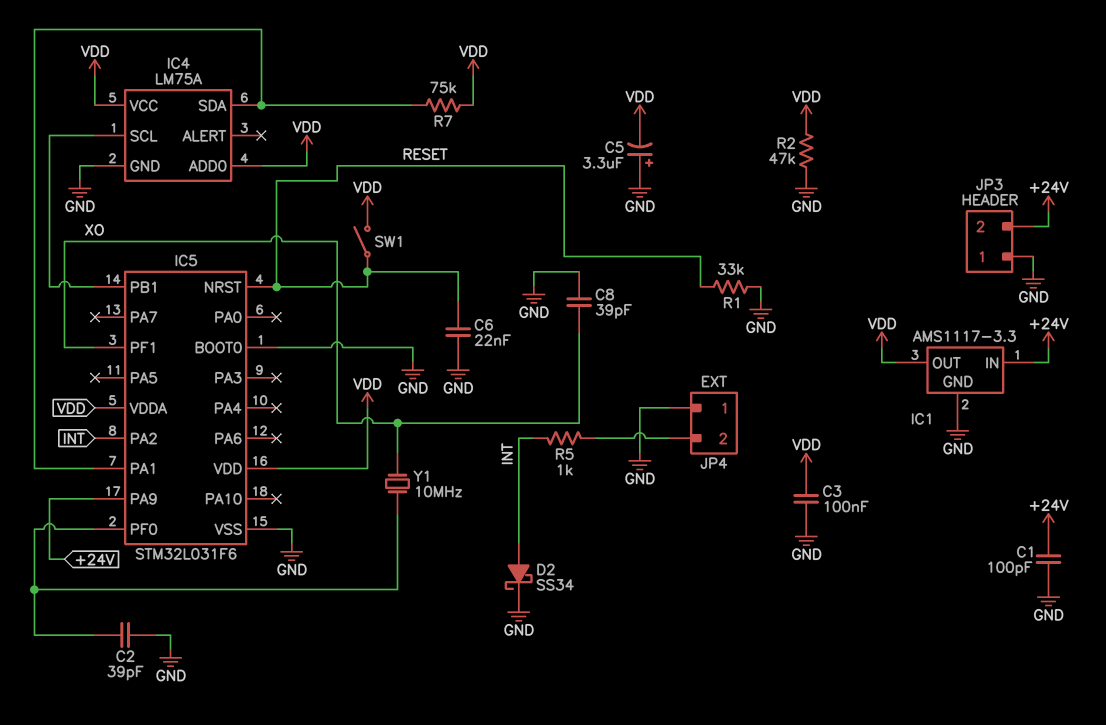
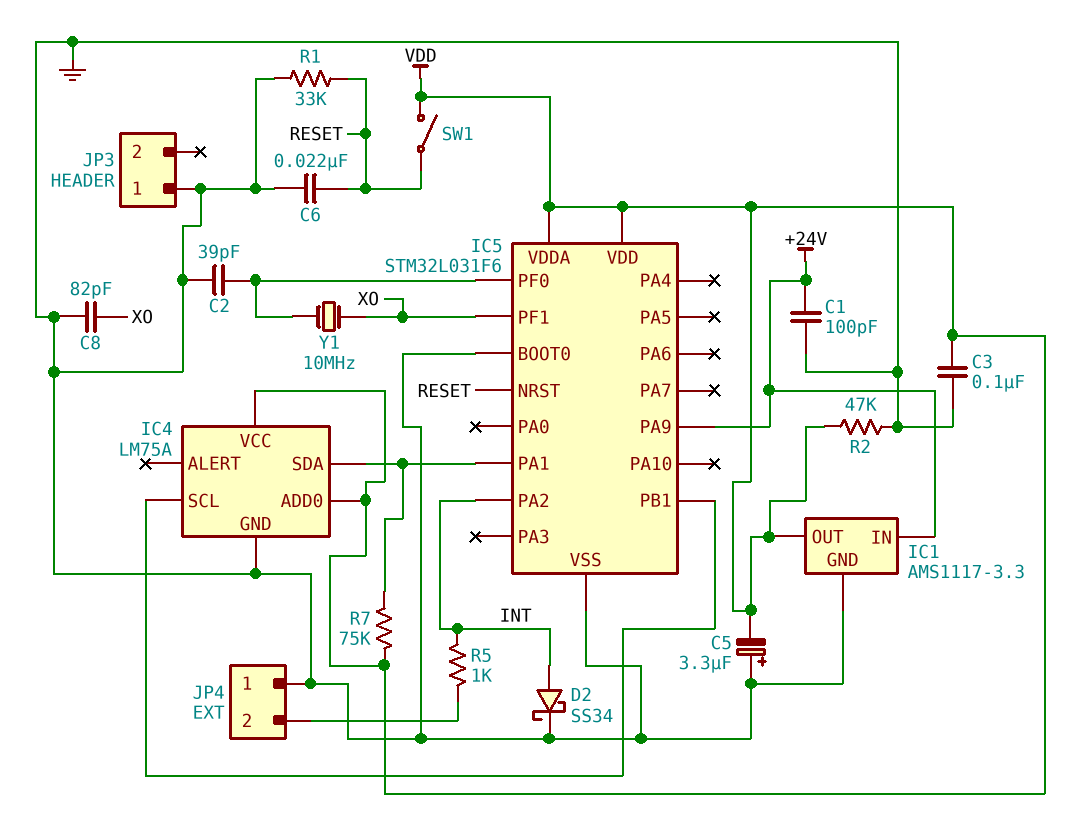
C8: 39pF (GND, XO) -> 82pF (GND, XO)
JP3 pin 2: +24V -> none

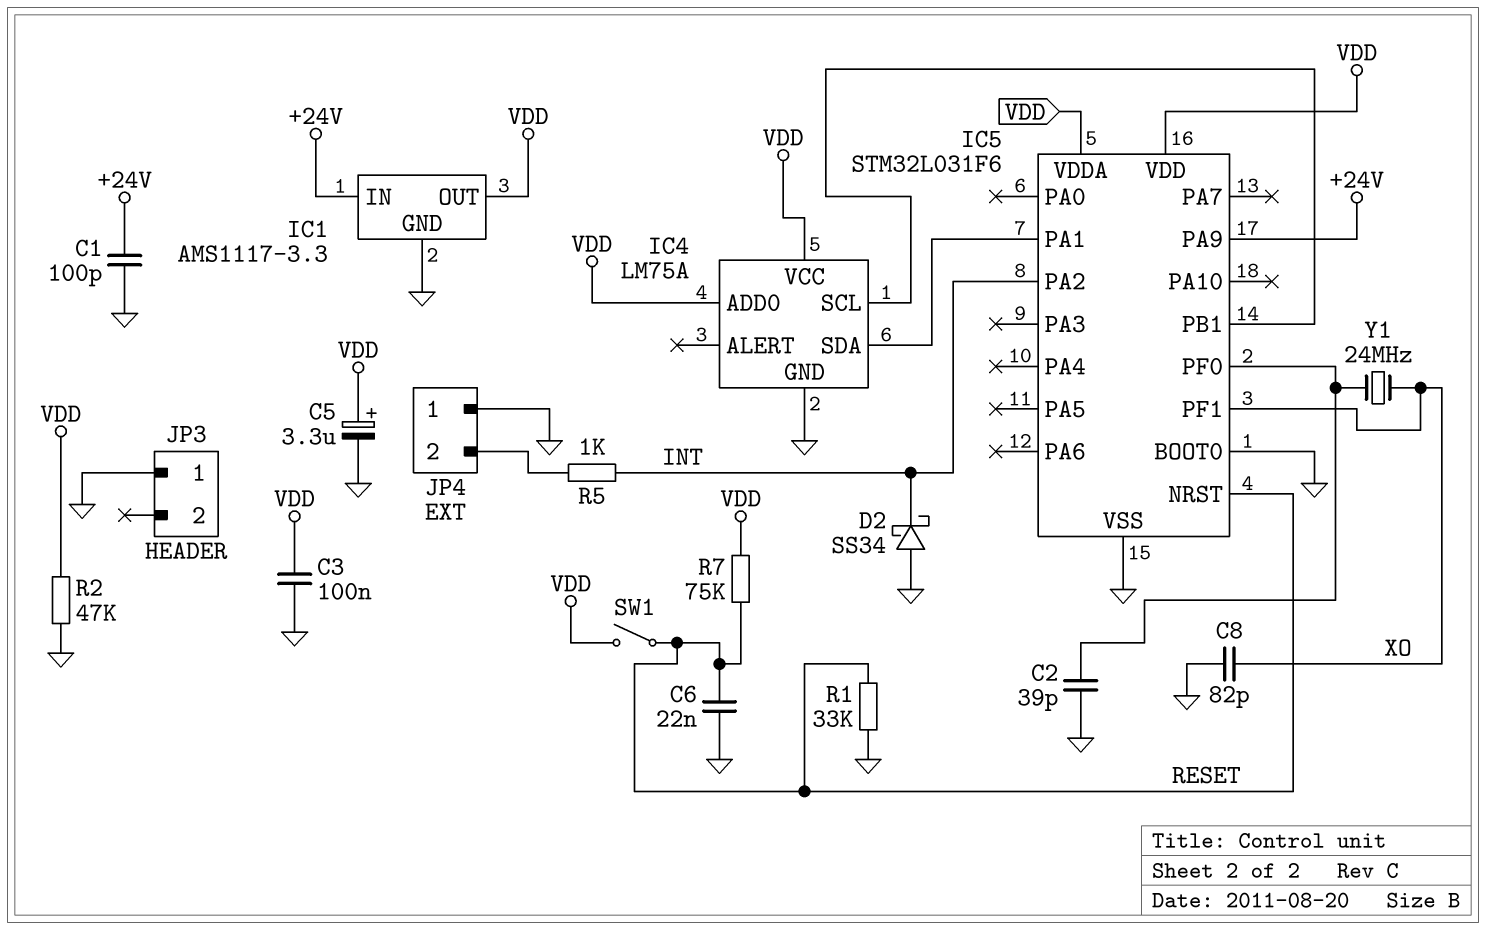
C5: 3.3uF (plus GND, minus VDD) -> 3.3uF (plus VDD, minus GND)
D2: schottky SS34 (A INT, K GND) -> schottky SS34 (A GND, K INT)
R7: 75k (IC4/SDA, VDD) -> 75k (RESET, VDD)
Y1: 10MHz (IC5/PF0, XO) -> 24MHz (IC5/PF0, XO)

